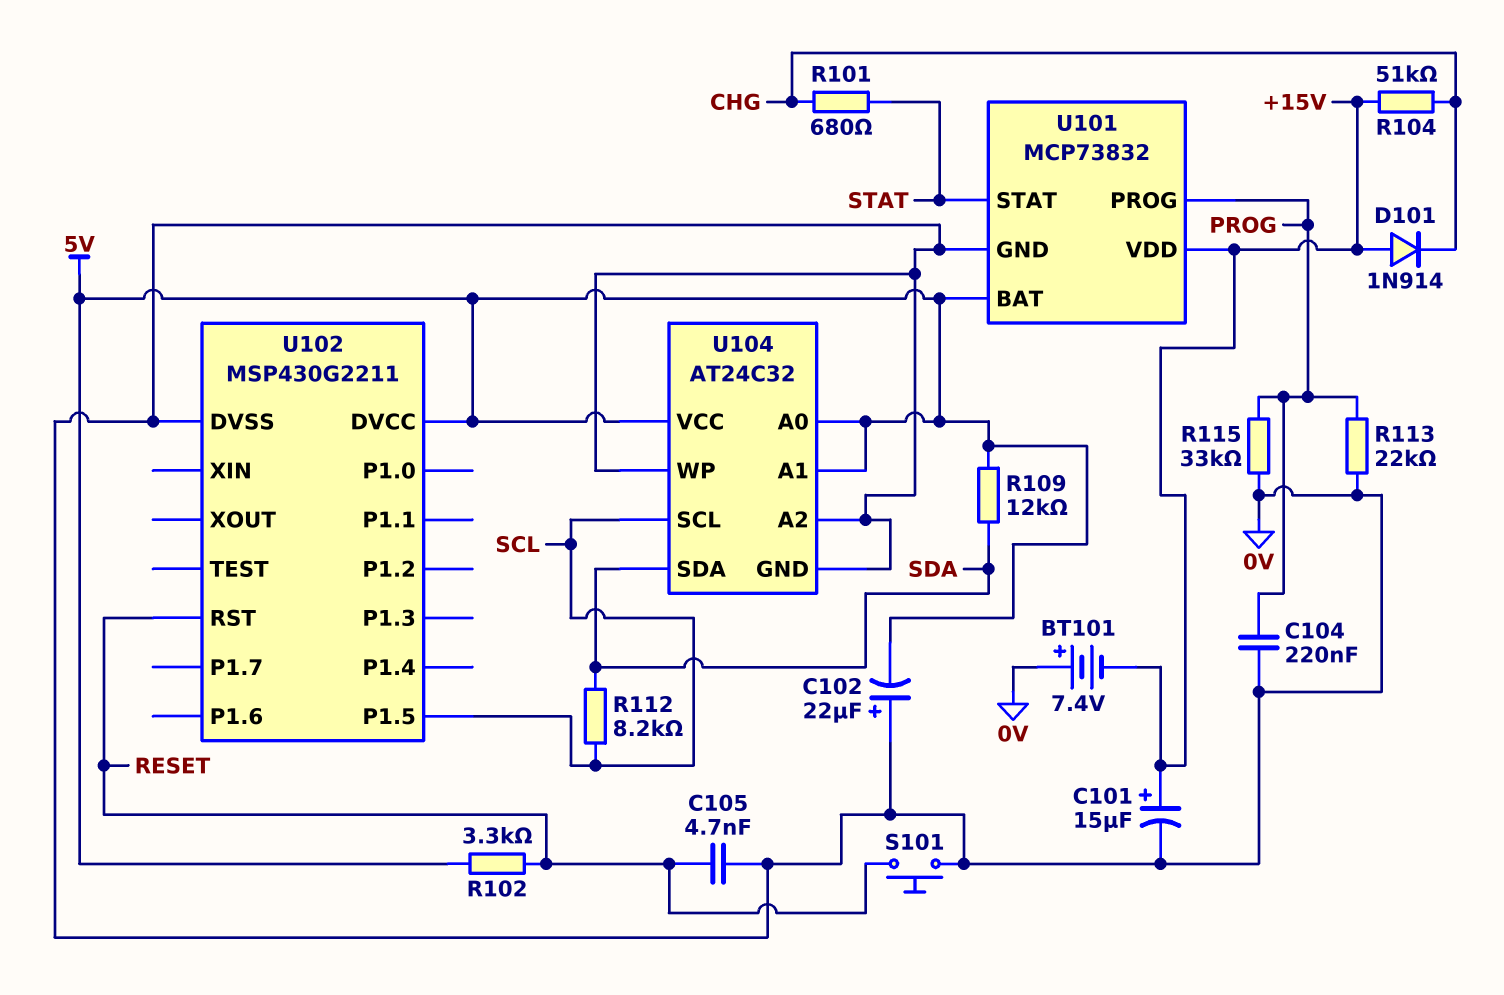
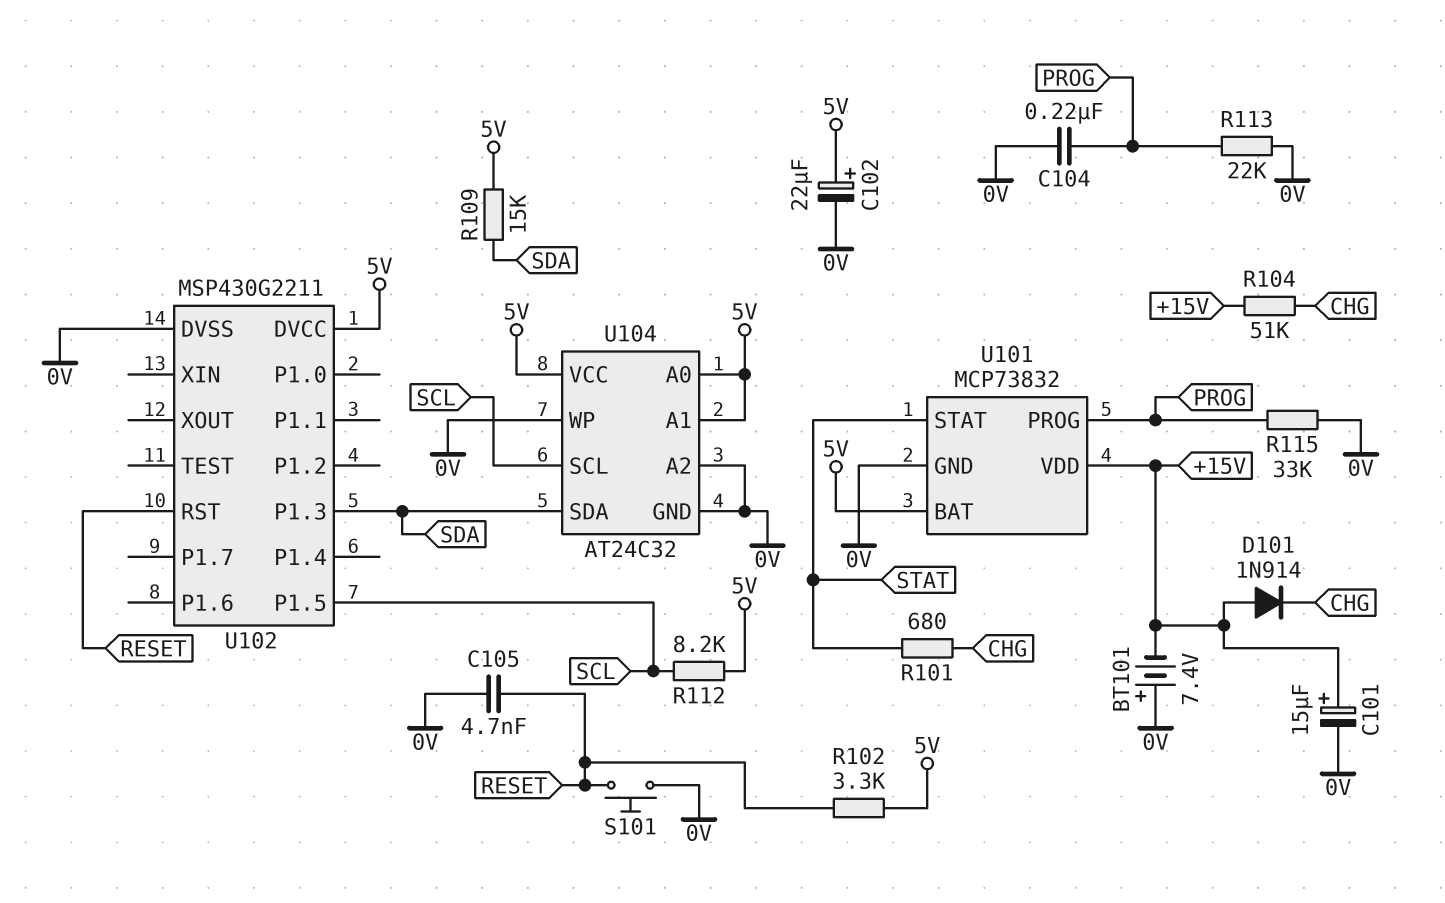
C102: 22uF (plus 0V, minus 5V) -> 22uF (plus 5V, minus 0V)
R109: 12k (5V, SDA) -> 15k (5V, SDA)
R112: 8.2k (SCL, SDA) -> 8.2k (5V, SCL)
U102 pin P1.3: none -> SDA

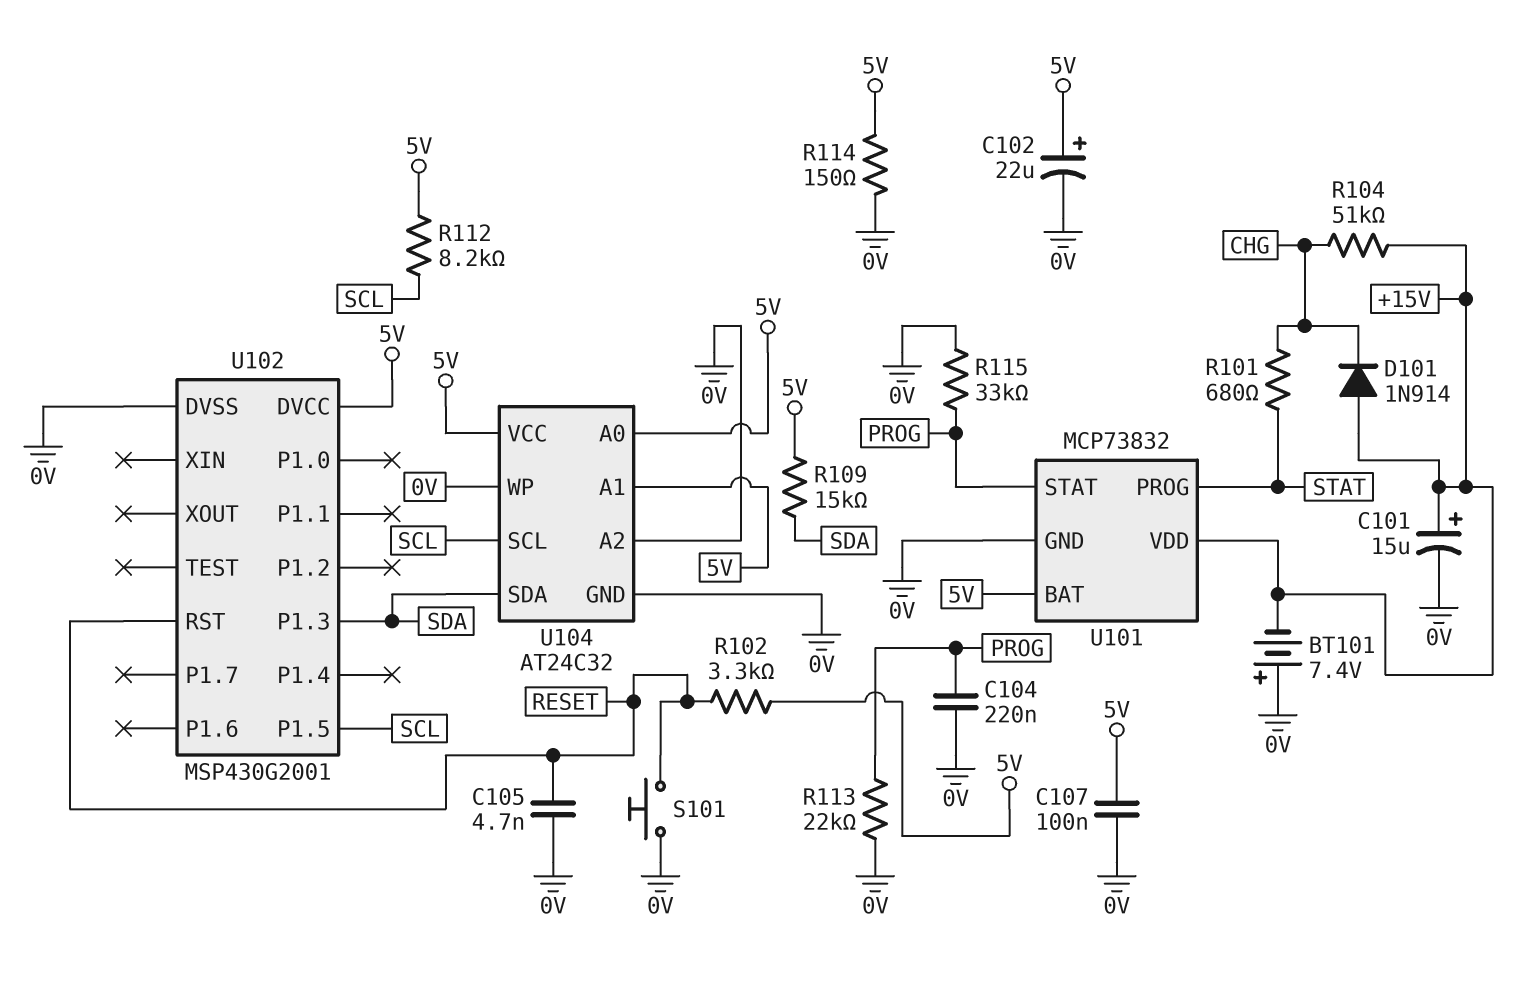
C107: none -> 100nF (0V, 5V)
R114: none -> 150 (0V, 5V)
U101 pin PROG: PROG -> STAT
U101 pin STAT: STAT -> PROG
U102: MSP430G2211 -> MSP430G2001

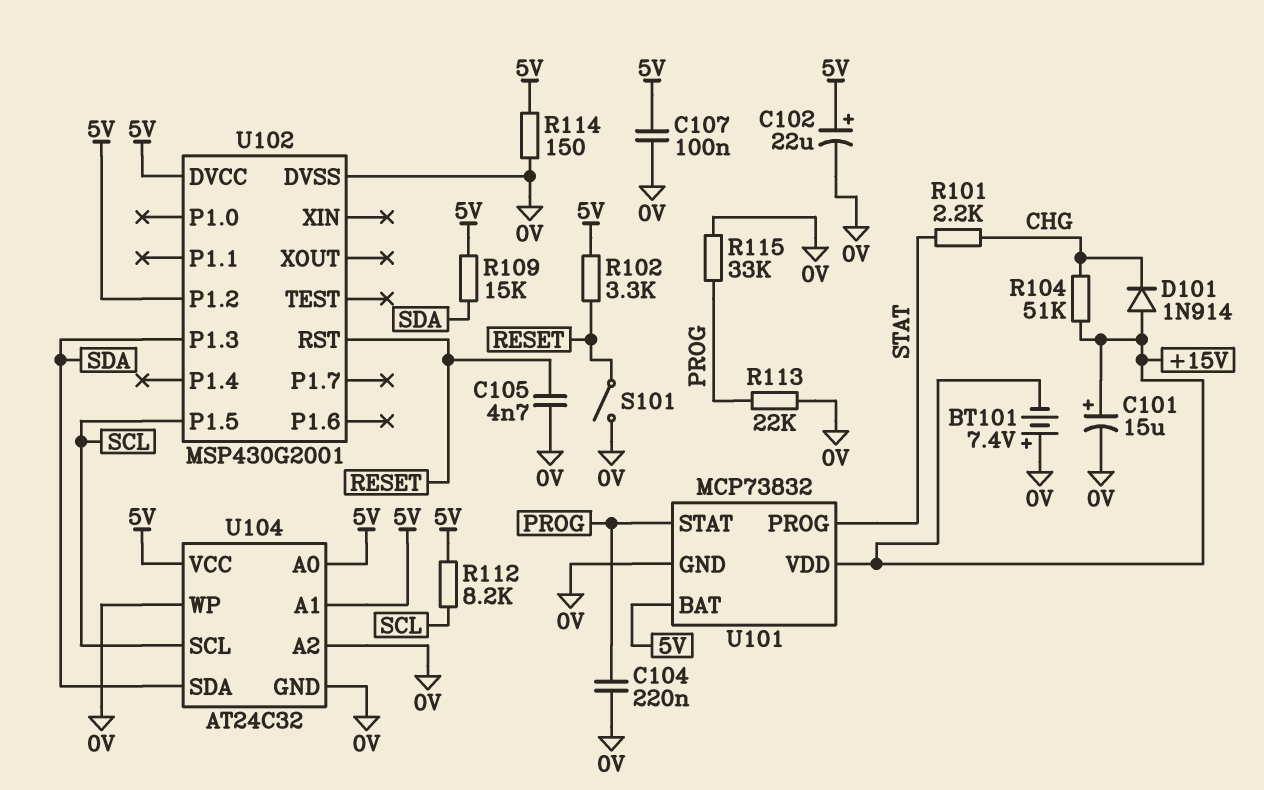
R101: 680 (CHG, STAT) -> 2.2k (CHG, STAT)
S101: button (0V, RESET) -> switch (0V, RESET)
U102 pin P1.2: none -> 5V

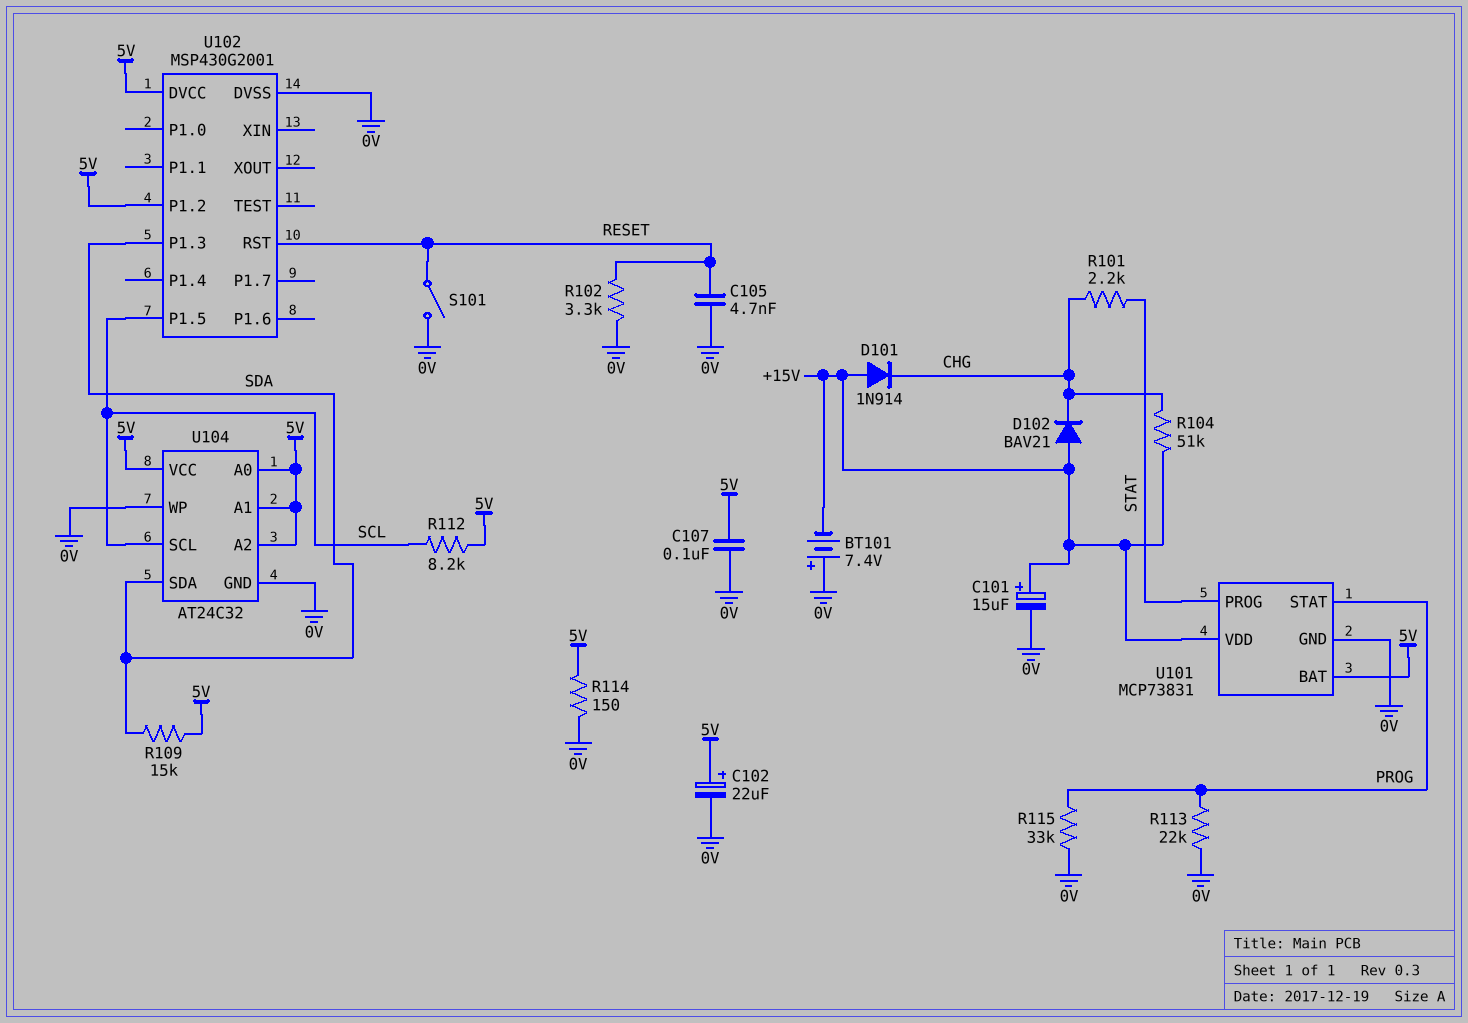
C104: 220nF (0V, PROG) -> none
D102: none -> diode BAV21 (A +15V, K CHG)
R102: 3.3k (5V, RESET) -> 3.3k (0V, RESET)
U101: MCP73832 -> MCP73831
U104 pin A2: 0V -> 5V

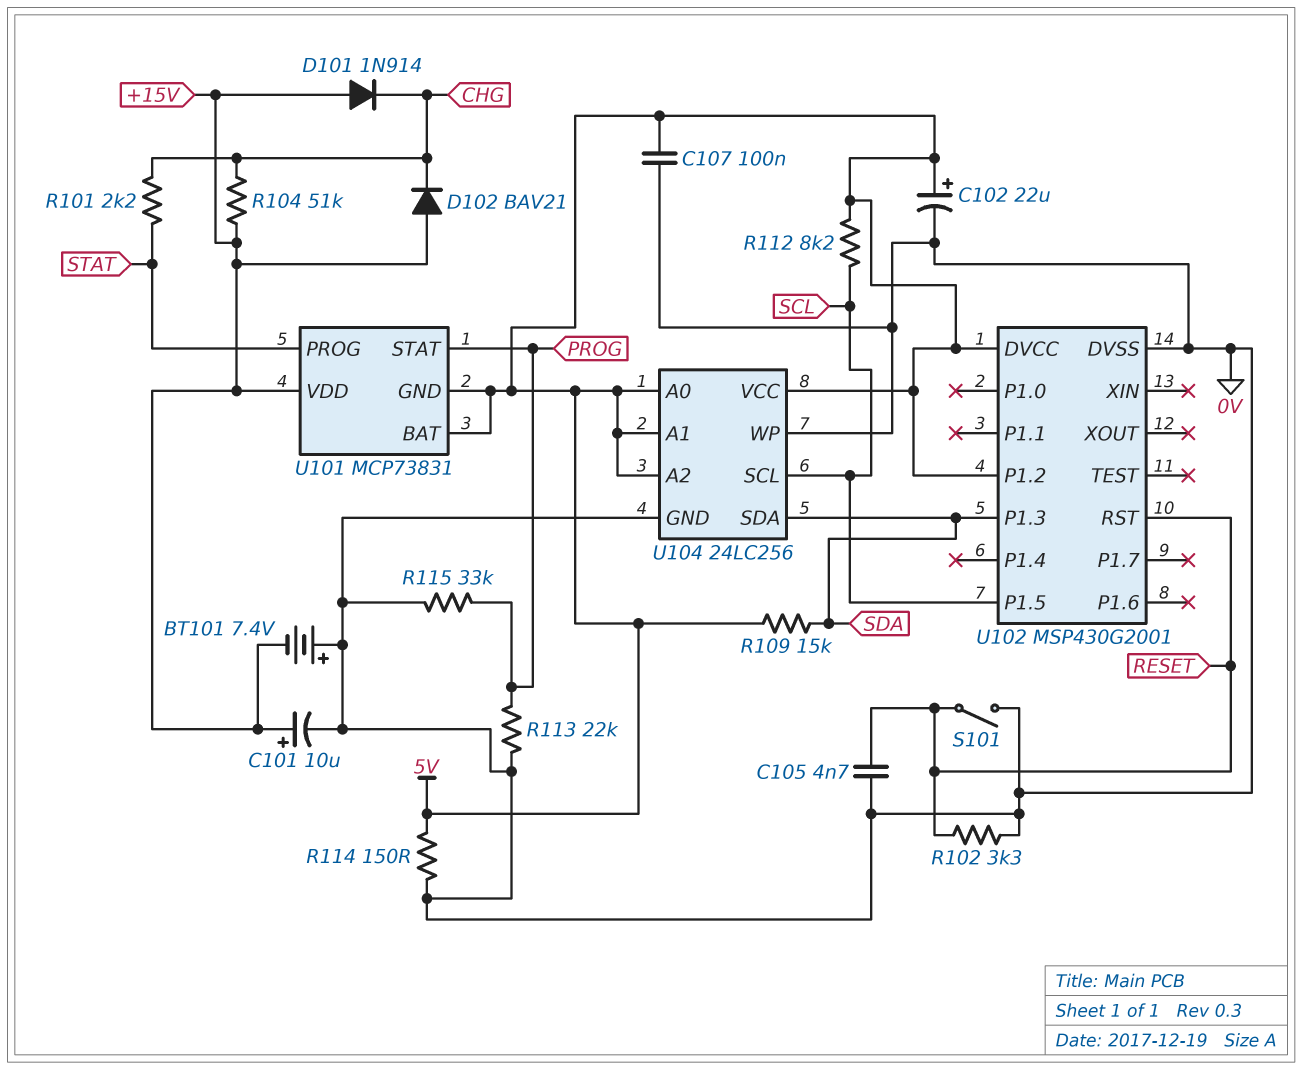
C101: 15uF (plus +15V, minus 0V) -> 10uF (plus +15V, minus 0V)
U101 pin GND: 0V -> 5V
U104: AT24C32 -> 24LC256

